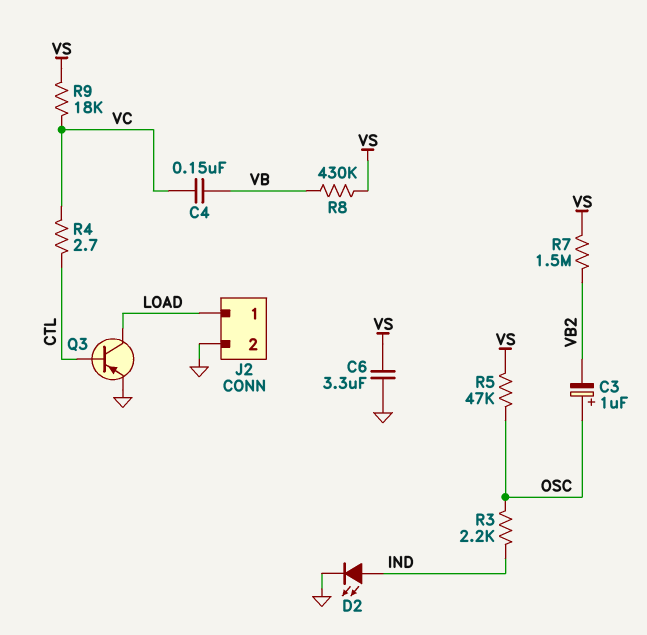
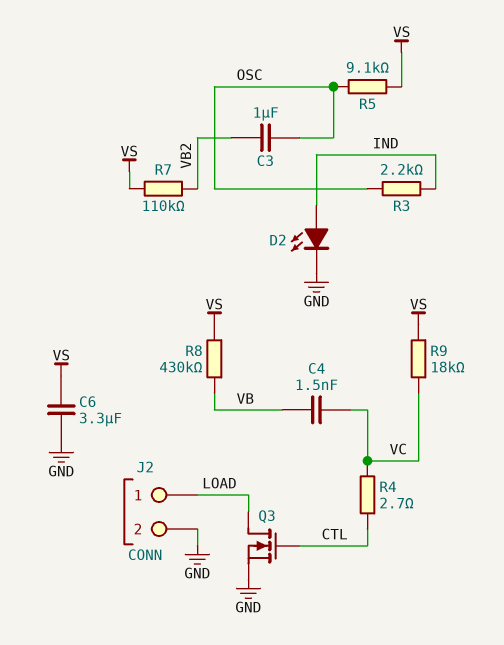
C3: 1uF (plus OSC, minus VB2) -> 1uF (OSC, VB2)
C4: 150nF (VB, VC) -> 1.5nF (VB, VC)
Q3: PNP (B CTL, C LOAD, E GND) -> NMOS (G CTL, D LOAD, S GND)
R5: 47k (OSC, VS) -> 9.1k (OSC, VS)
R7: 1.5M (VB2, VS) -> 110k (VB2, VS)

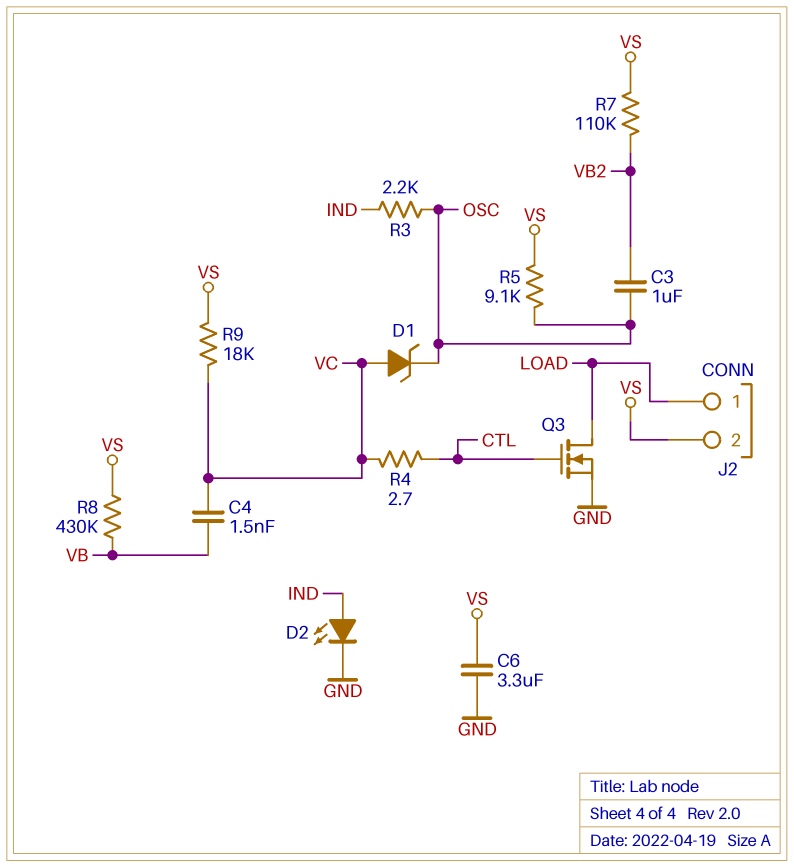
D1: none -> zener (A VC, K OSC)
J2 pin 2: GND -> VS

